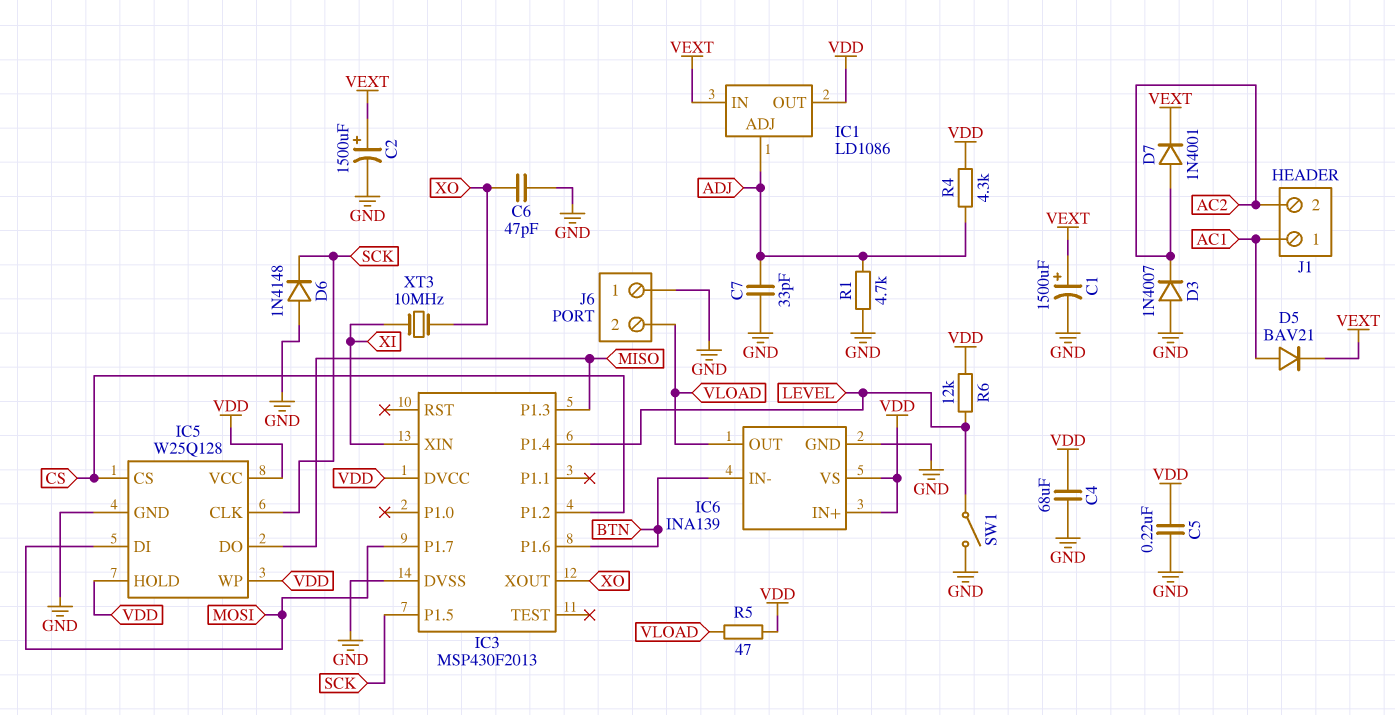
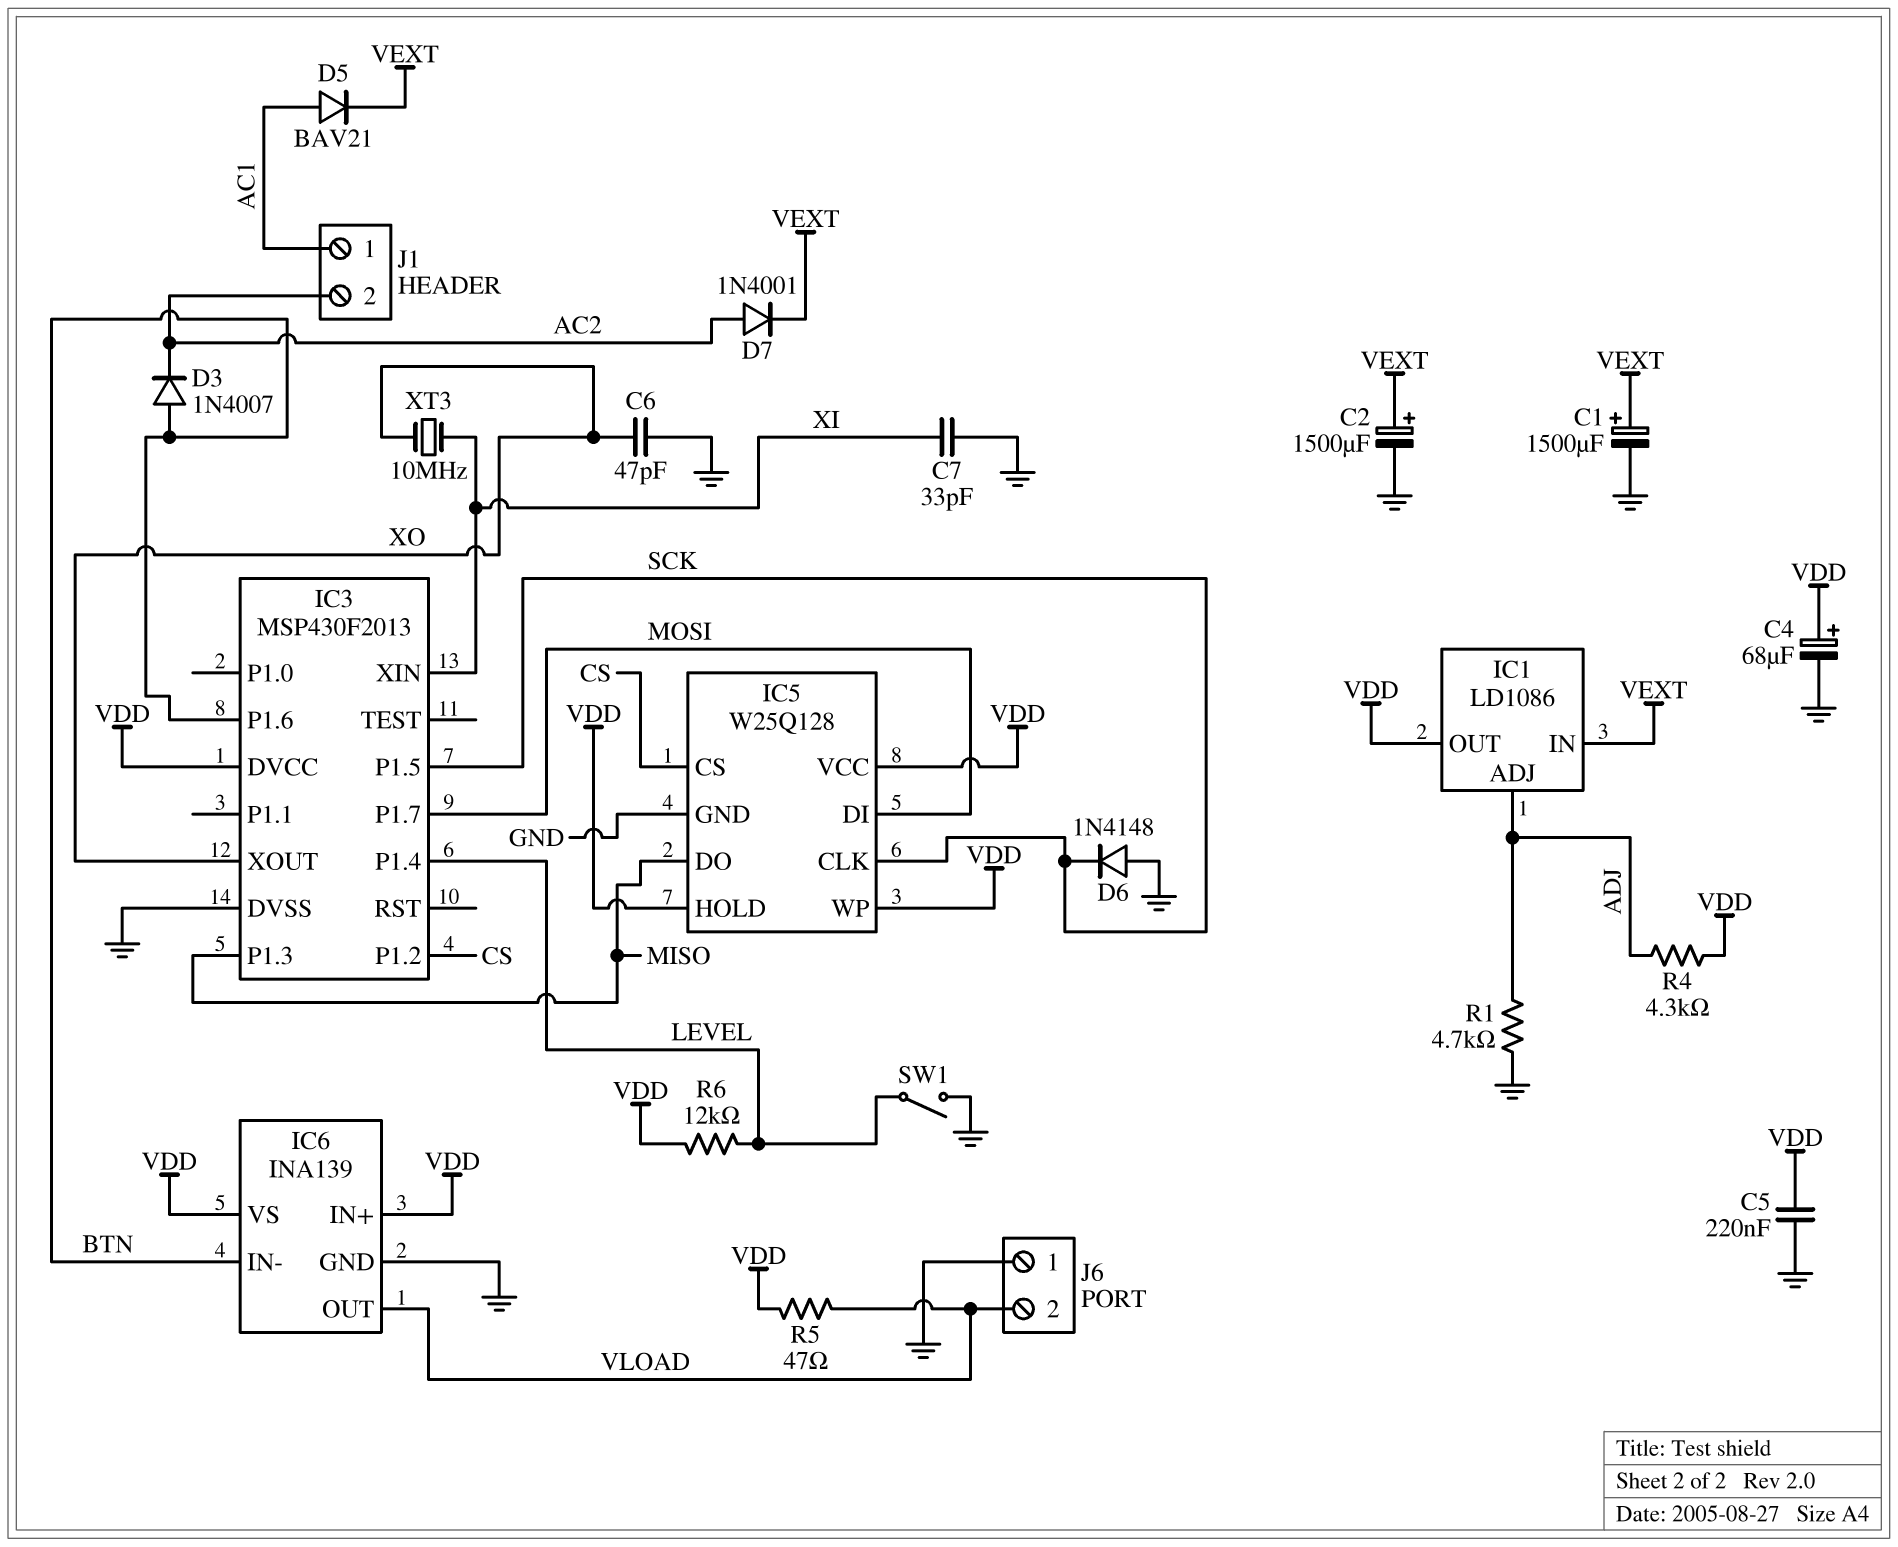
C4: 68uF (GND, VDD) -> 68uF (plus VDD, minus GND)
C7: 33pF (ADJ, GND) -> 33pF (GND, XI)
D3: diode 1N4007 (A GND, K AC2) -> diode 1N4007 (A BTN, K AC2)

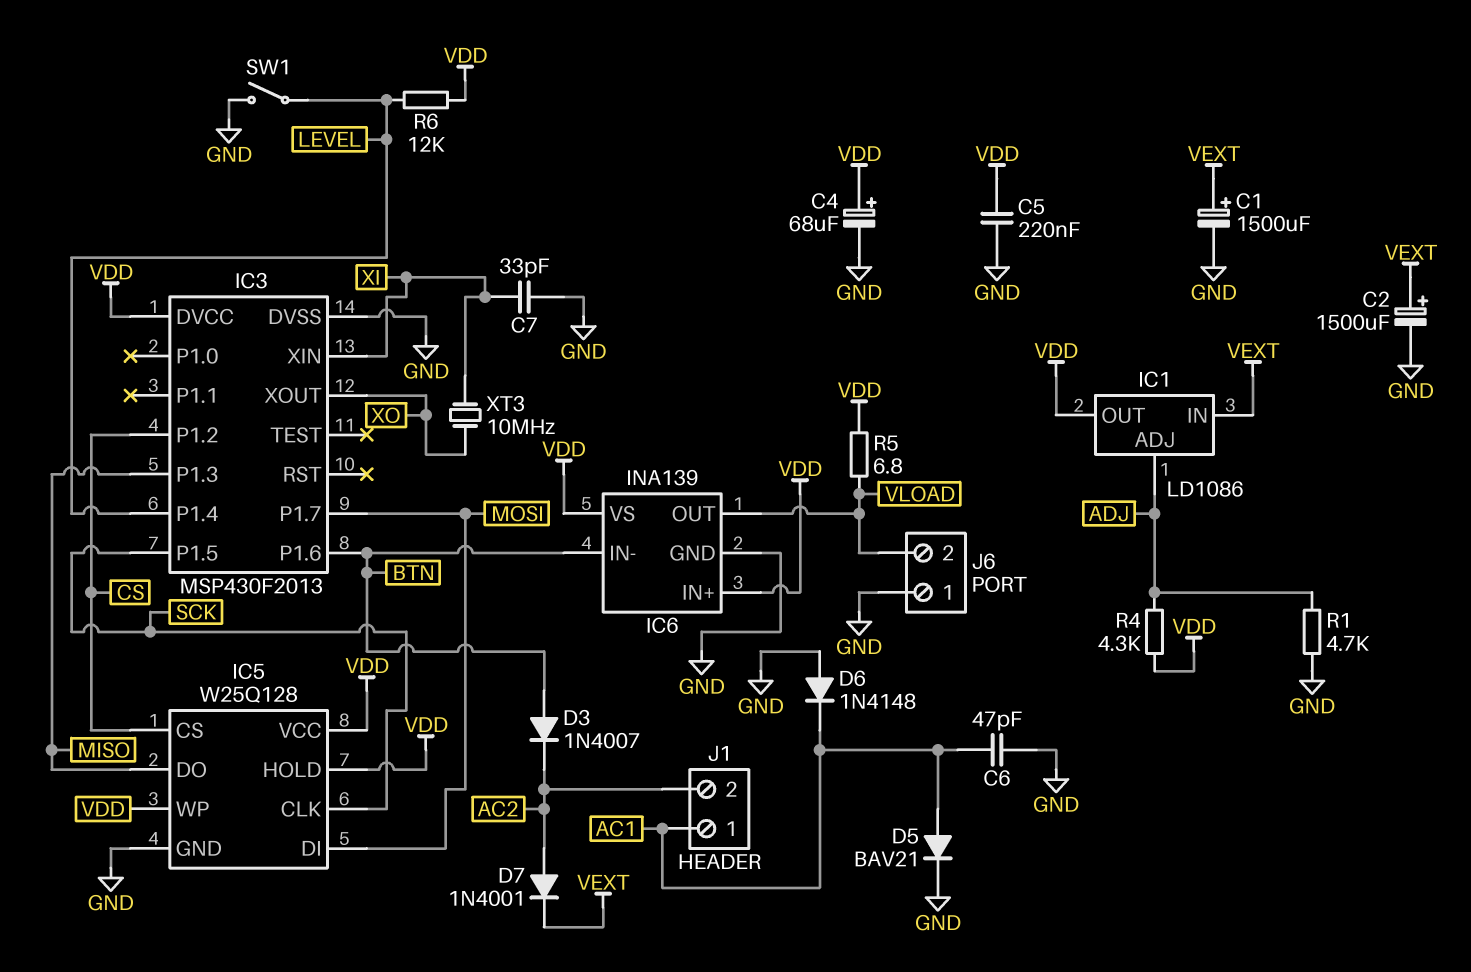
C6: 47pF (GND, XO) -> 47pF (AC1, GND)
D5: diode BAV21 (A AC1, K VEXT) -> diode BAV21 (A AC1, K GND)
D6: diode 1N4148 (A GND, K SCK) -> diode 1N4148 (A GND, K AC1)
R5: 47 (VDD, VLOAD) -> 6.8 (VDD, VLOAD)

